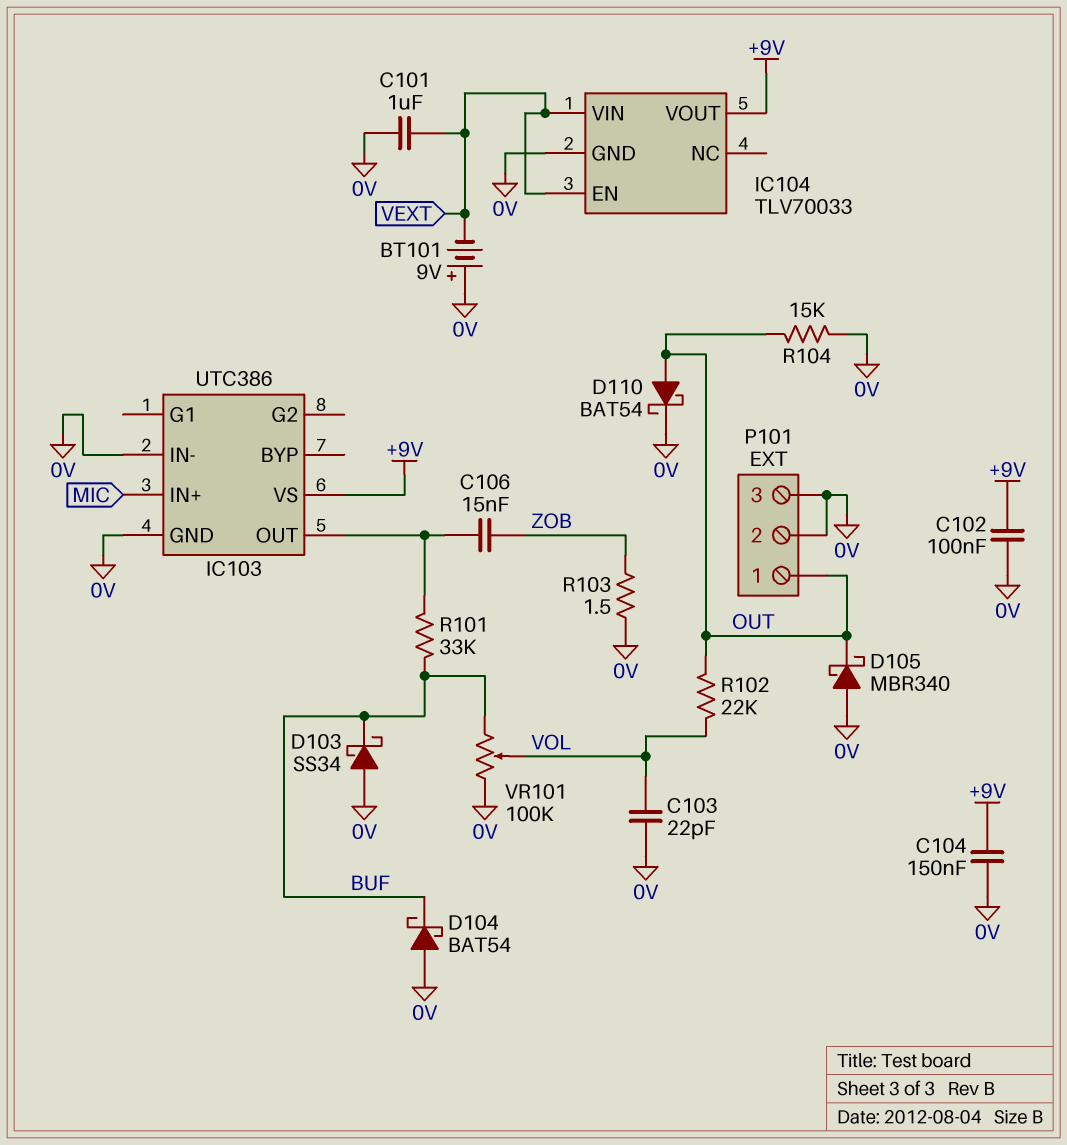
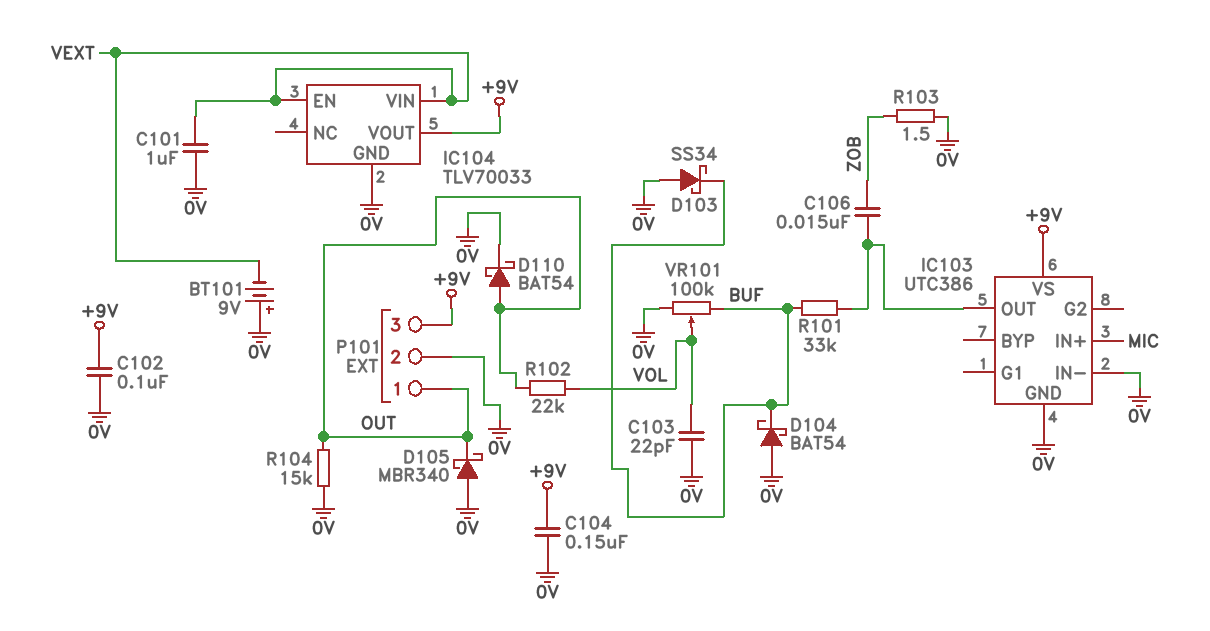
P101 pin 3: 0V -> +9V

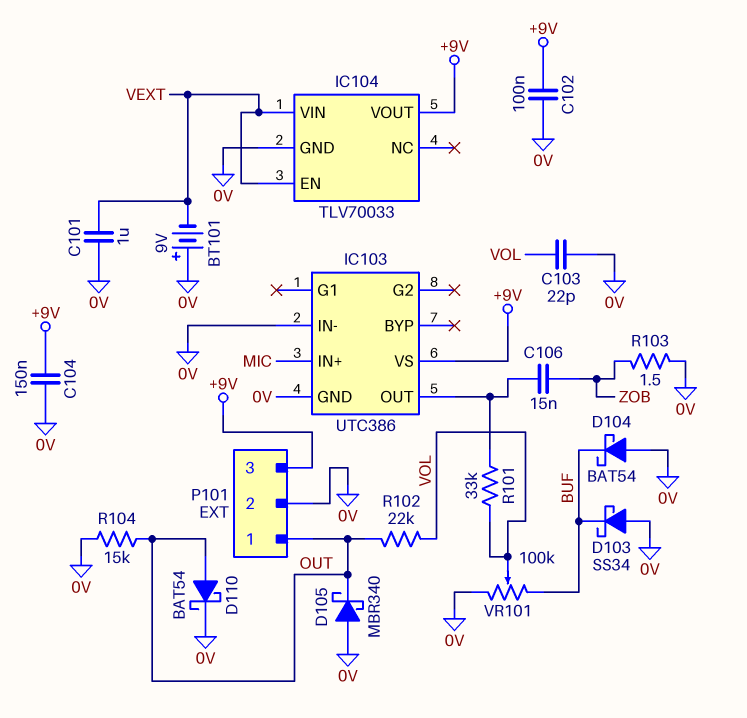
R101: 33k (BUF, IC103/OUT) -> 33k (IC103/OUT, VOL)

